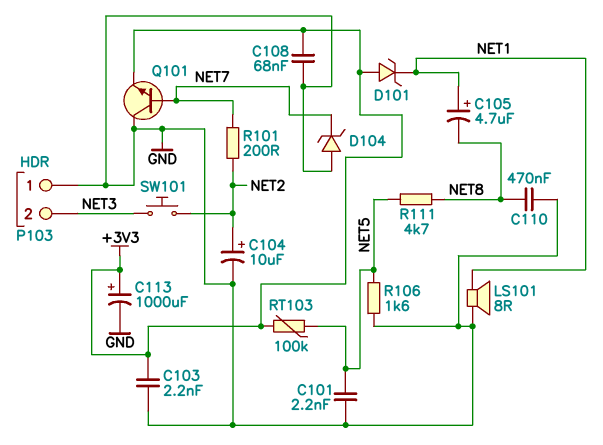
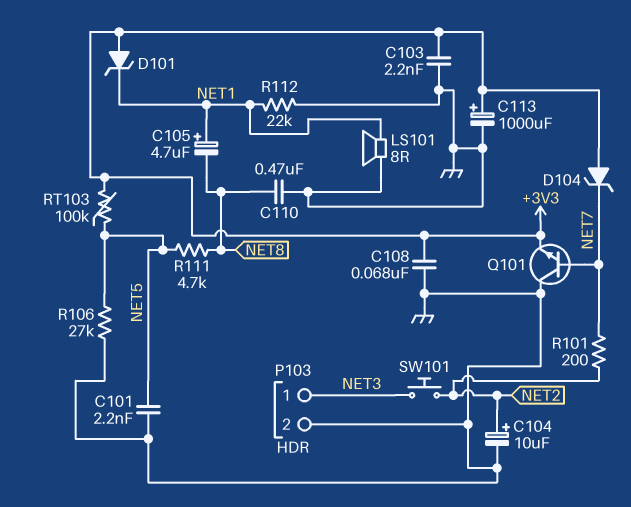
D104: zener (A GND, K NET7) -> zener (A +3V3, K NET7)
P103 pin 1: GND -> NET3
P103 pin 2: NET3 -> GND
R106: 1.6k (GND, NET5) -> 27k (GND, NET5)
R112: none -> 22k (GND, NET1)

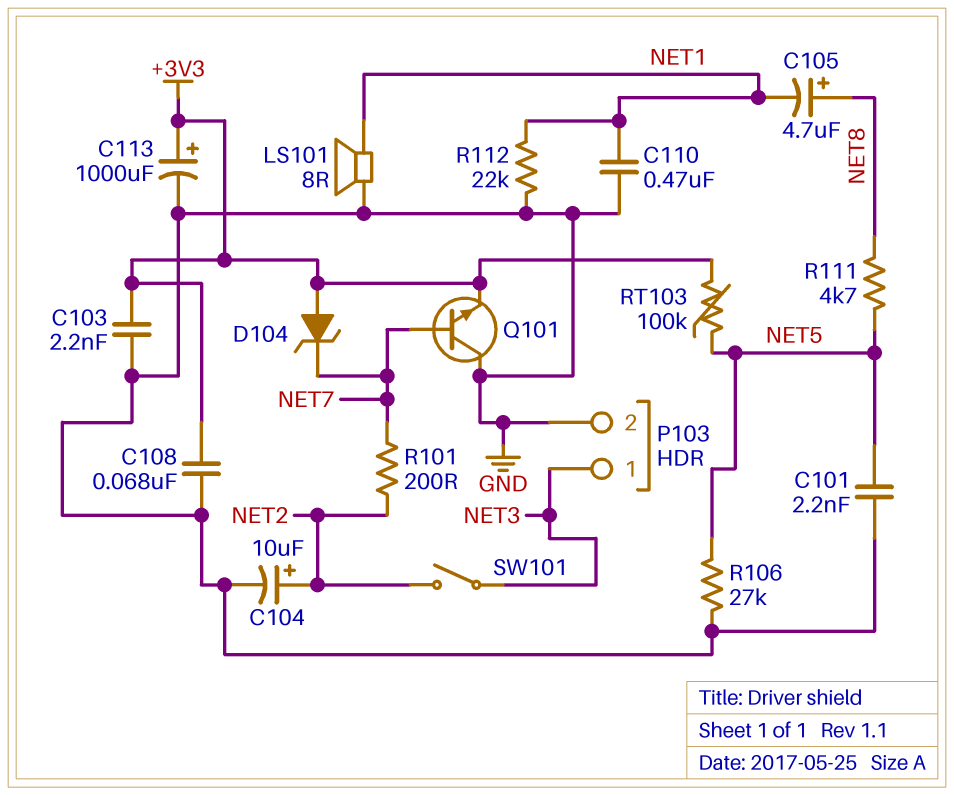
C105: 4.7uF (plus NET1, minus NET8) -> 4.7uF (plus NET8, minus NET1)
C110: 470nF (GND, NET8) -> 470nF (GND, NET1)
D101: zener (A +3V3, K NET1) -> none
SW101: button (NET2, NET3) -> switch (NET2, NET3)

